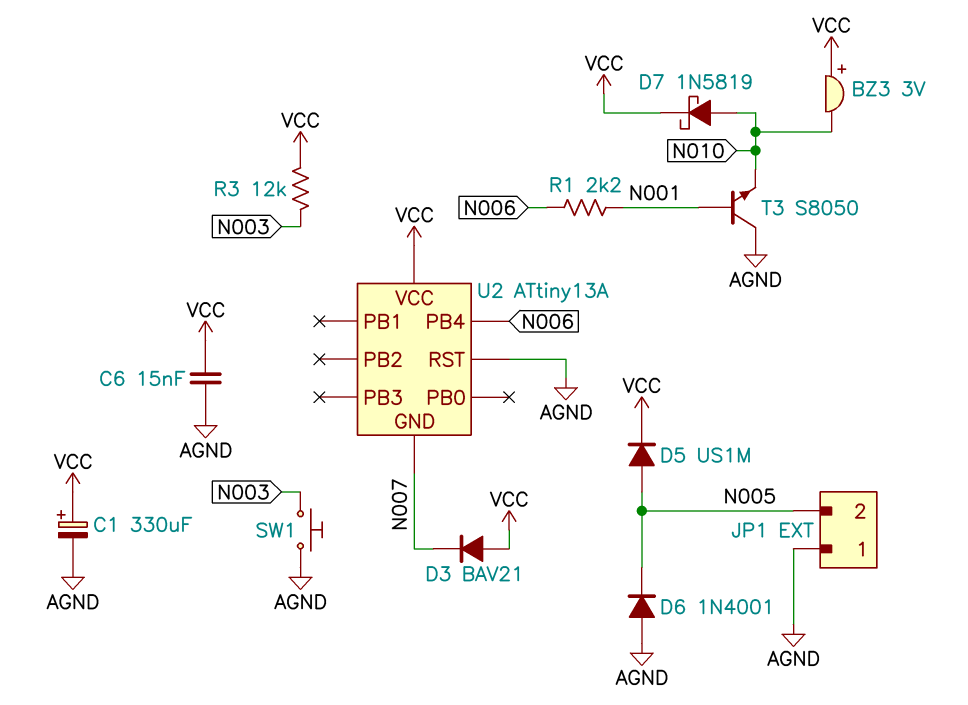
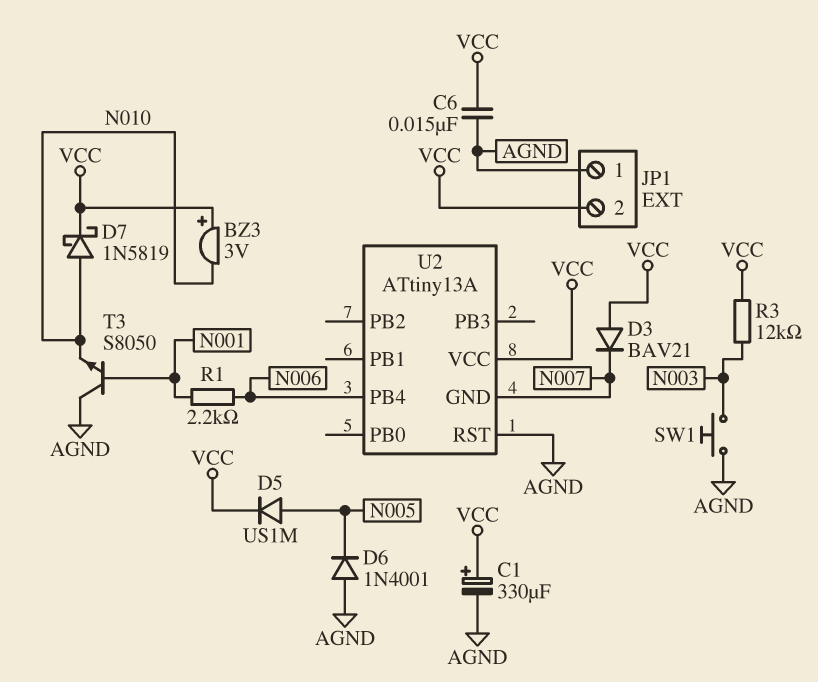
JP1 pin 2: N005 -> VCC

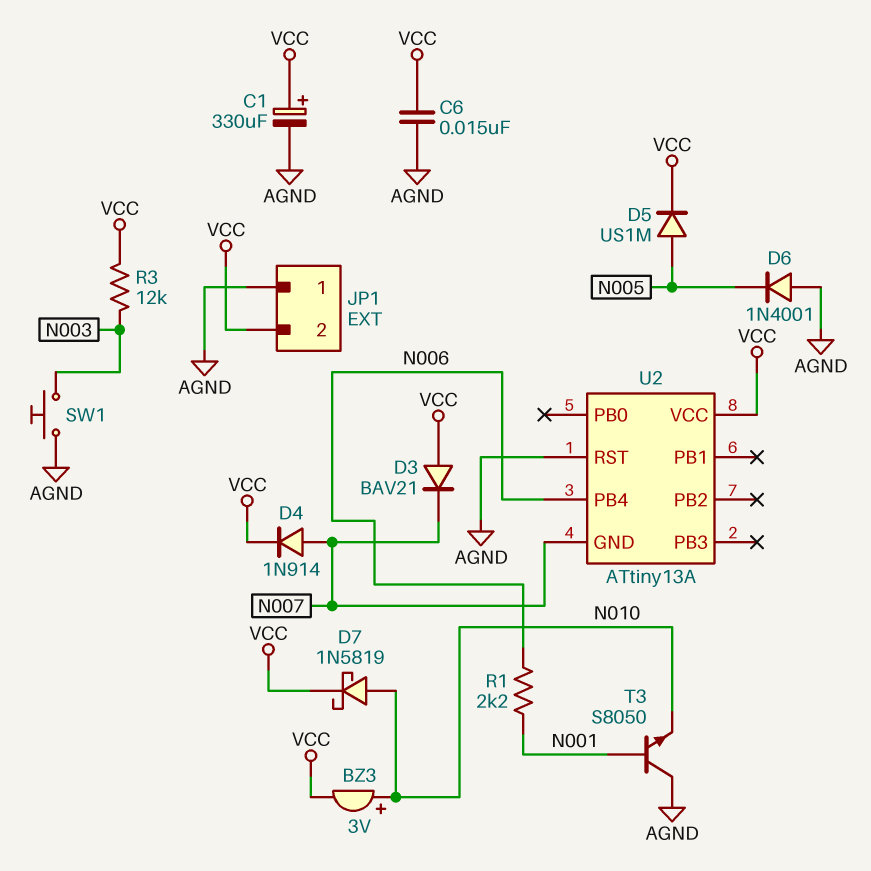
BZ3: buzzer 3V (plus VCC, minus N010) -> buzzer 3V (plus N010, minus VCC)
D4: none -> diode 1N914 (A N007, K VCC)

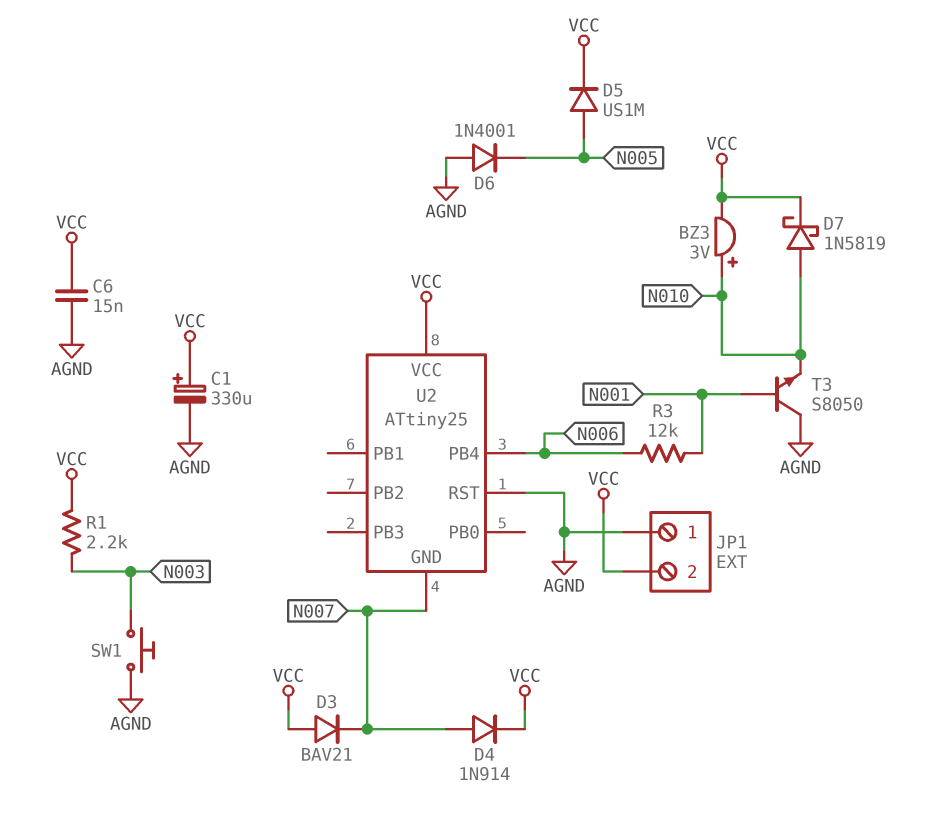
R1: 2.2k (N001, N006) -> 2.2k (N003, VCC)
R3: 12k (N003, VCC) -> 12k (N001, N006)
U2: ATtiny13A -> ATtiny25

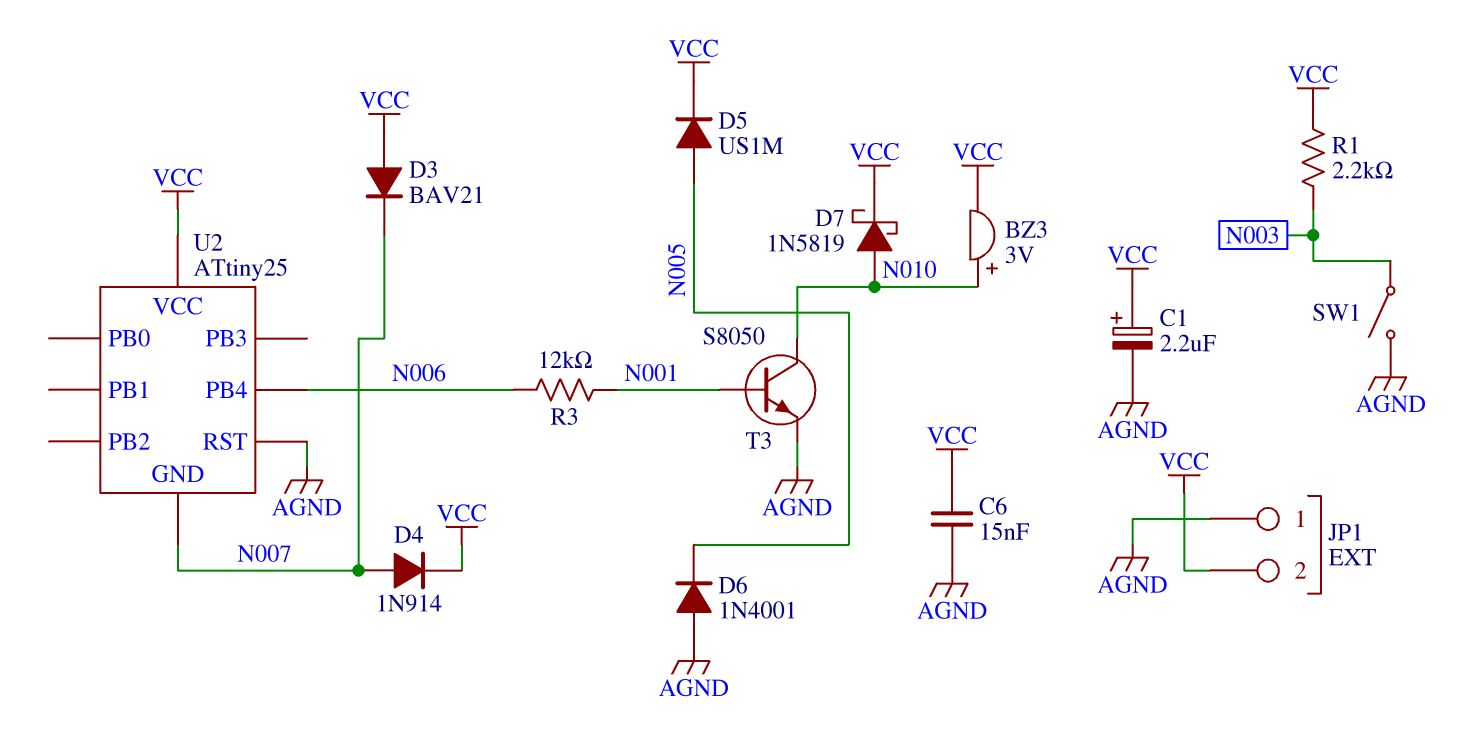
C1: 330uF (plus VCC, minus AGND) -> 2.2uF (plus VCC, minus AGND)
SW1: button (AGND, N003) -> switch (AGND, N003)
T3: NPN S8050 (B N001, C AGND, E N010) -> NPN S8050 (B N001, C N010, E AGND)

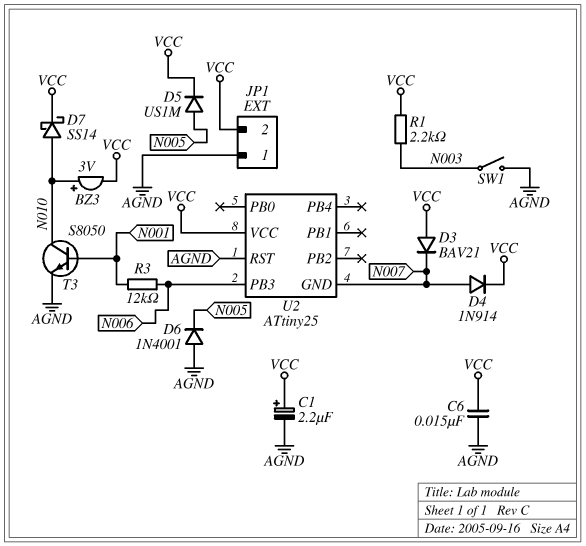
D7: schottky 1N5819 (A N010, K VCC) -> schottky SS14 (A N010, K VCC)
U2 pin PB3: none -> N006
U2 pin PB4: N006 -> none

